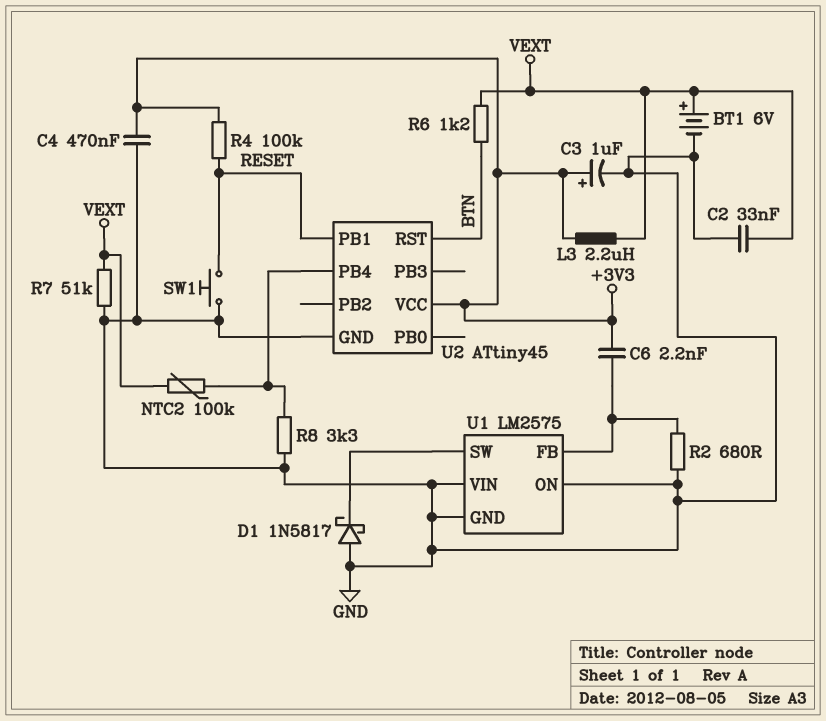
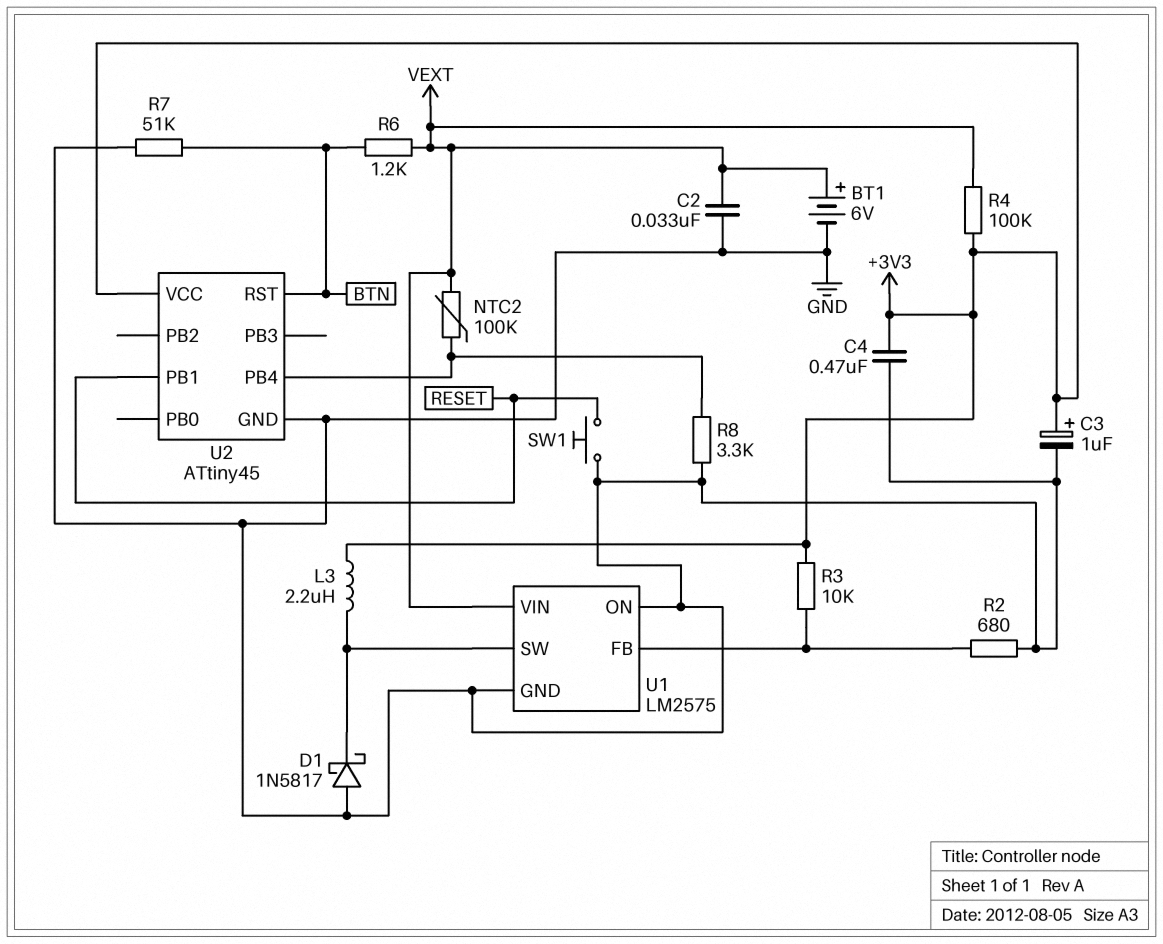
C6: 2.2nF (+3V3, U1/FB) -> none
L3: 2.2uH (+3V3, VEXT) -> 2.2uH (+3V3, U1/SW)
R3: none -> 10k (+3V3, U1/FB)
R4: 100k (+3V3, RESET) -> 100k (+3V3, VEXT)
R7: 51k (GND, VEXT) -> 51k (BTN, GND)
U1 pin VIN: GND -> VEXT

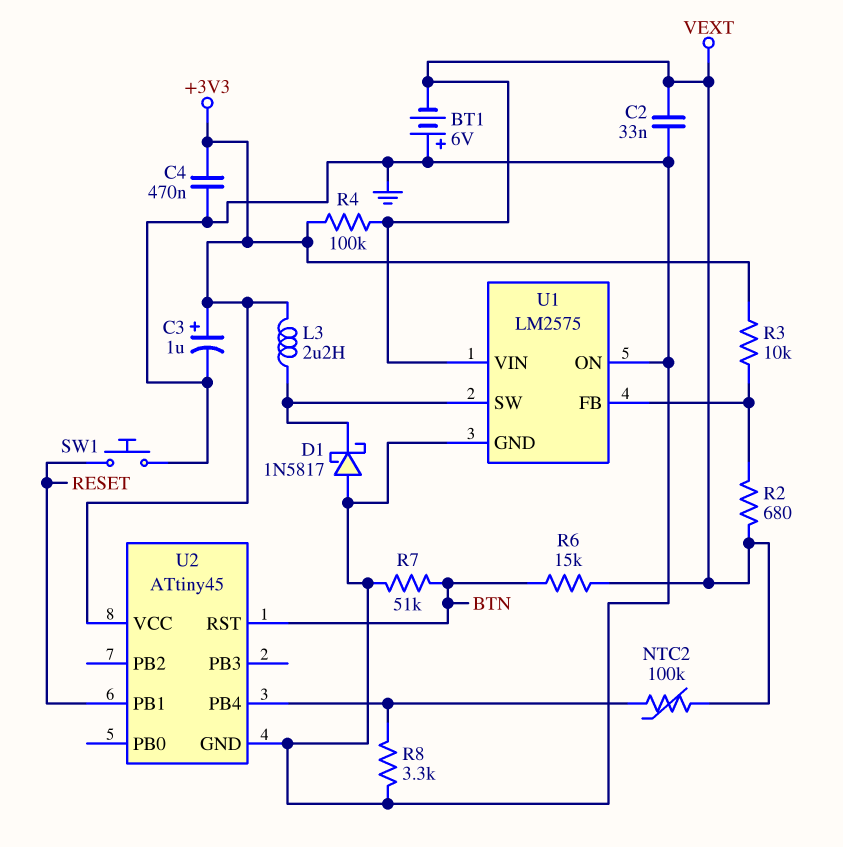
BT1: 6V (plus VEXT, minus GND) -> 6V (plus GND, minus VEXT)
R2: 680 (GND, U1/FB) -> 680 (U1/FB, VEXT)
R6: 1.2k (BTN, VEXT) -> 15k (BTN, VEXT)

